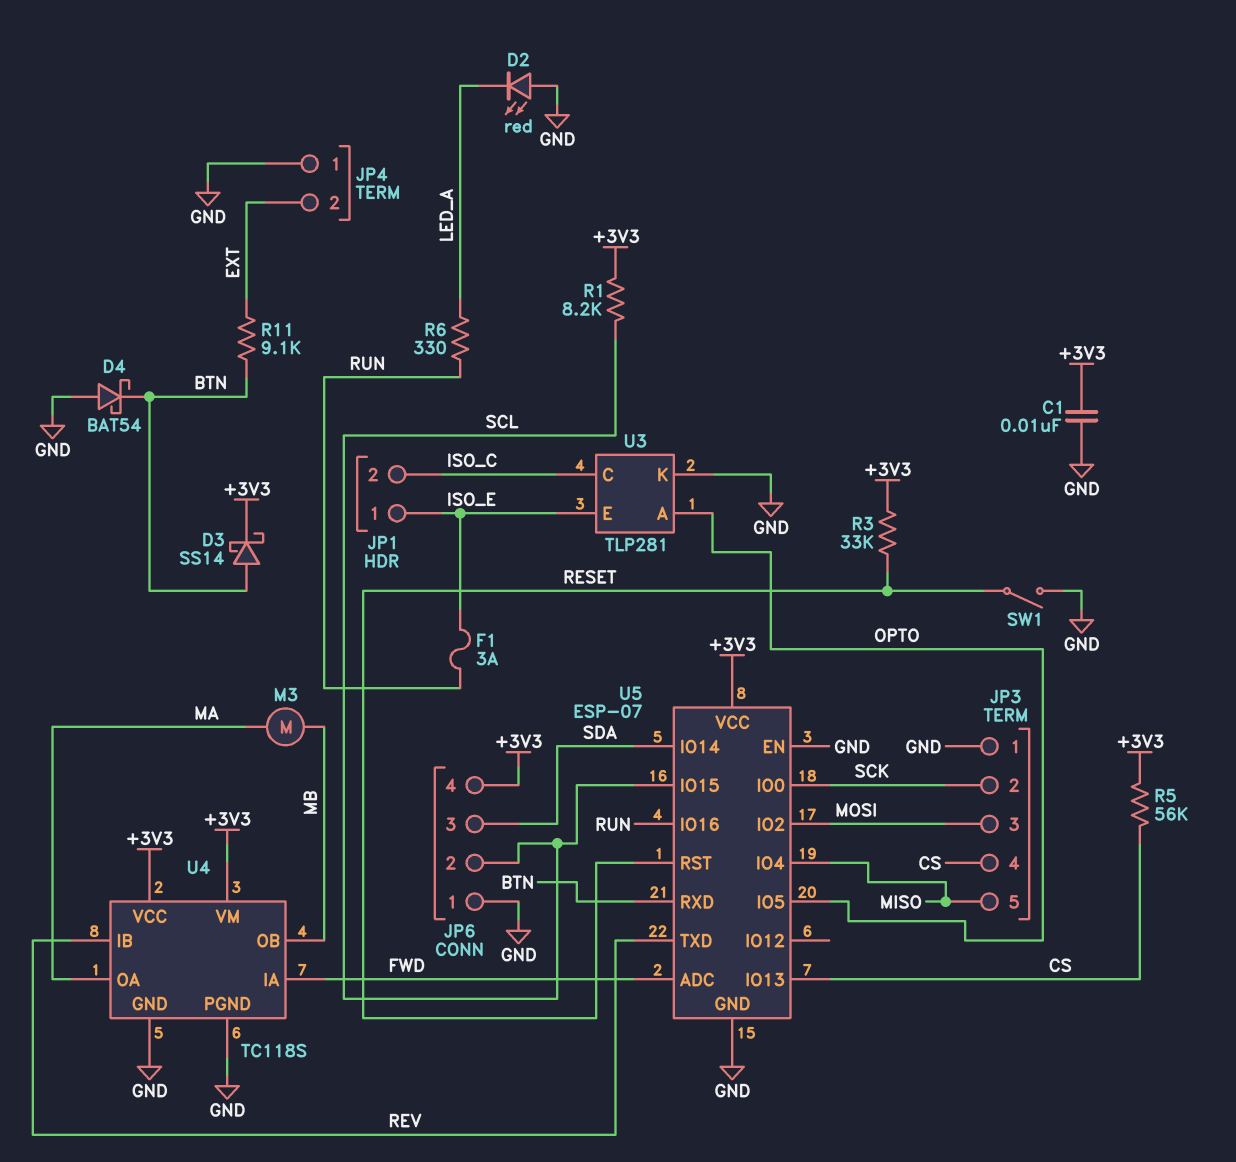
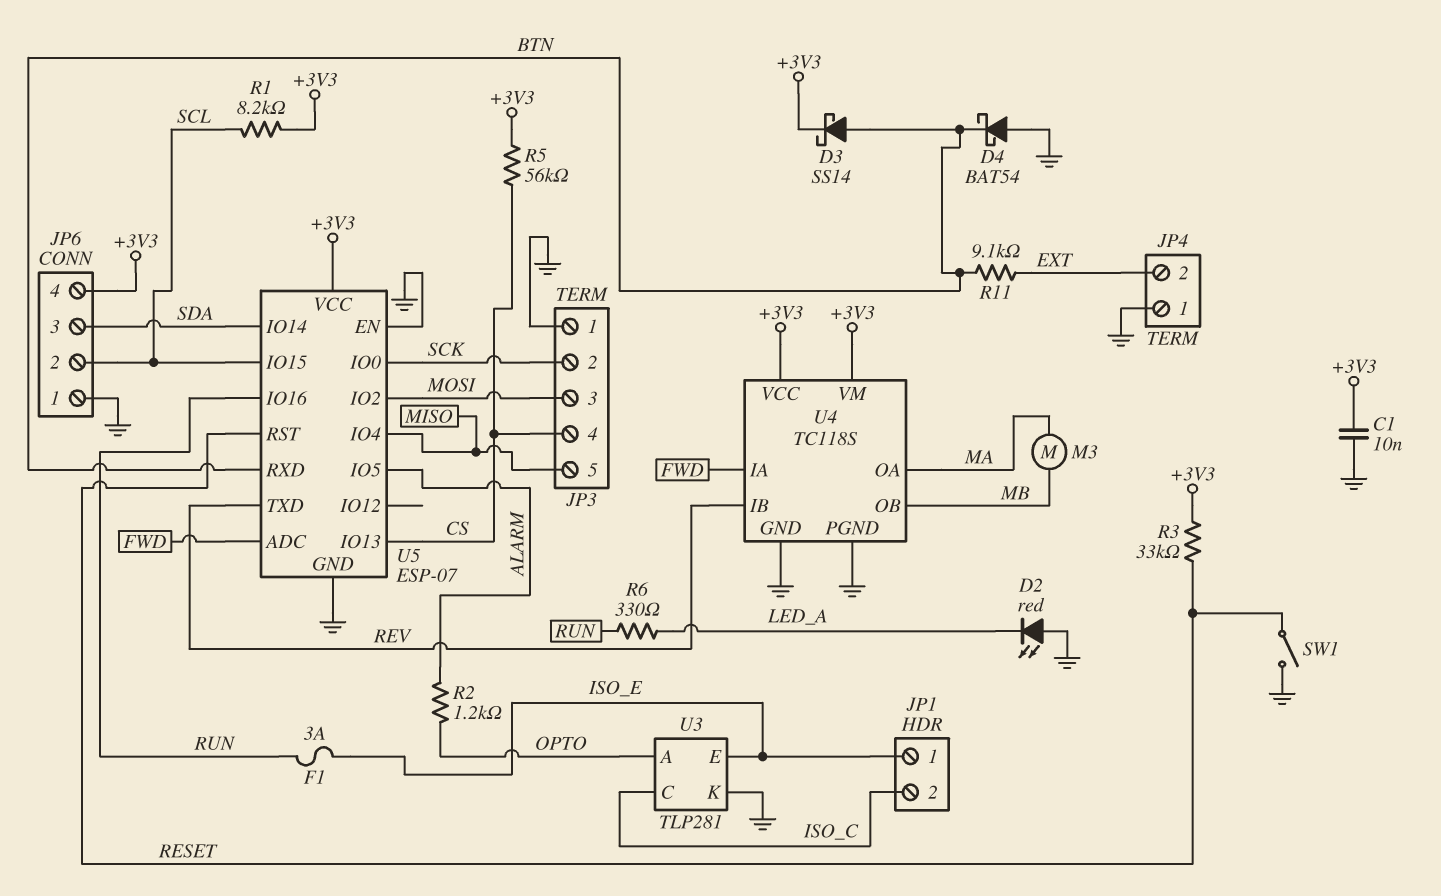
R2: none -> 1.2k (ALARM, OPTO)
U5 pin IO5: OPTO -> ALARM

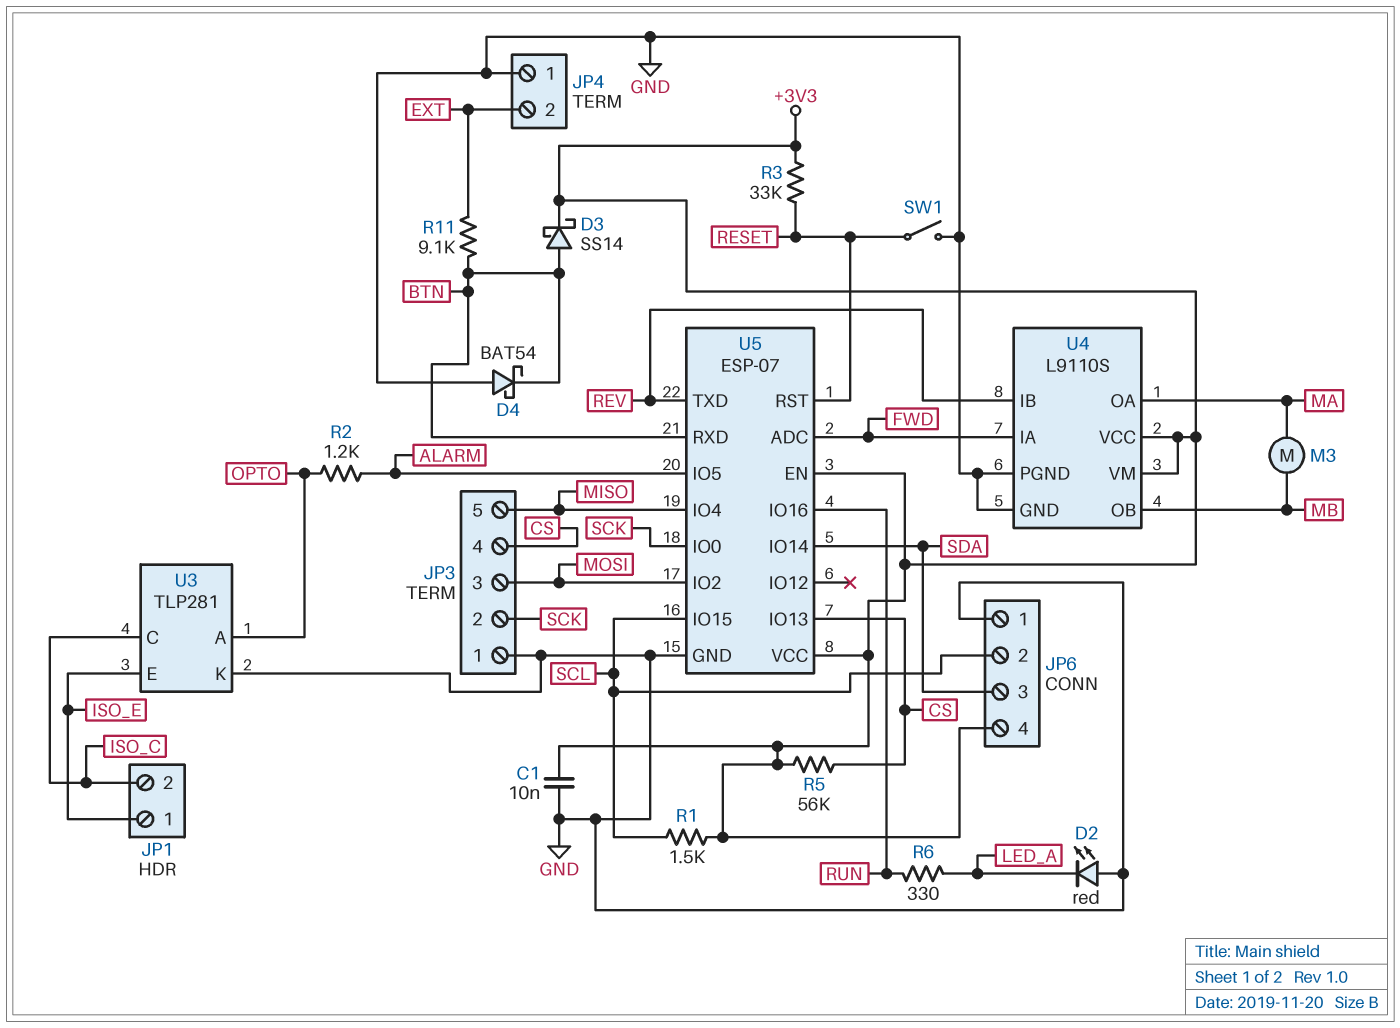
F1: 3A (ISO_E, RUN) -> none
R1: 8.2k (+3V3, SCL) -> 1.5k (+3V3, SCL)
U4: TC118S -> L9110S
U5 pin EN: GND -> +3V3

